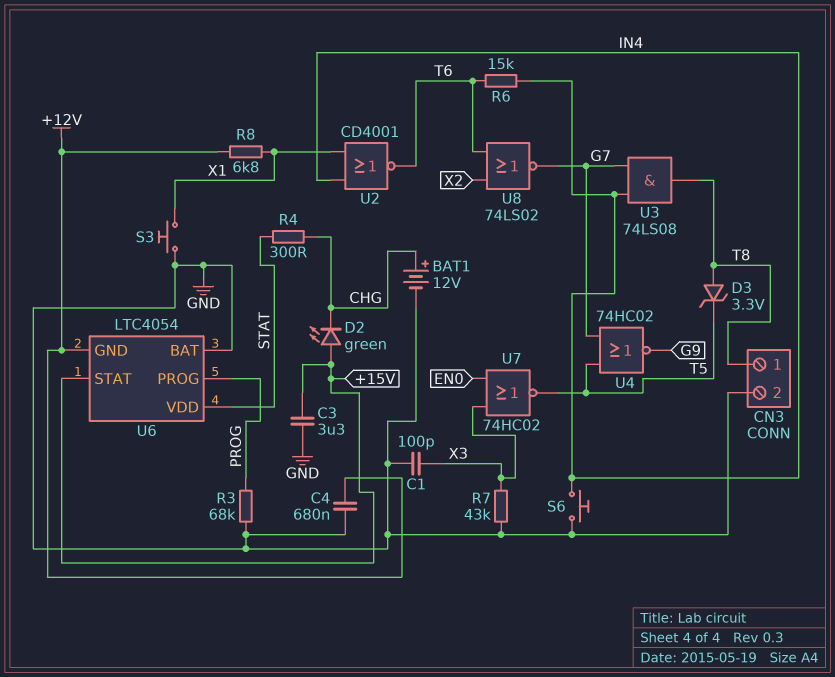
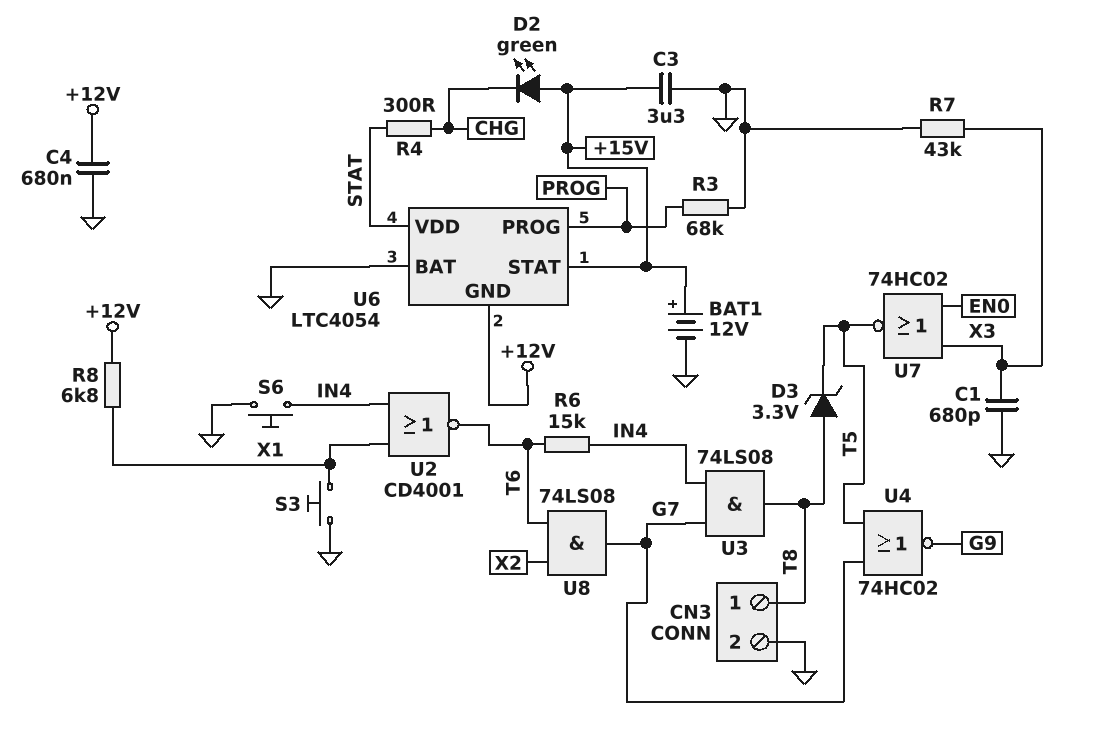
BAT1: 12V (plus CHG, minus GND) -> 12V (plus +15V, minus GND)
C1: 100pF (GND, X3) -> 680pF (GND, X3)
U8: NOR 74LS02 (in T6, in X2, out G7) -> AND 74LS08 (in T6, in X2, out G7)

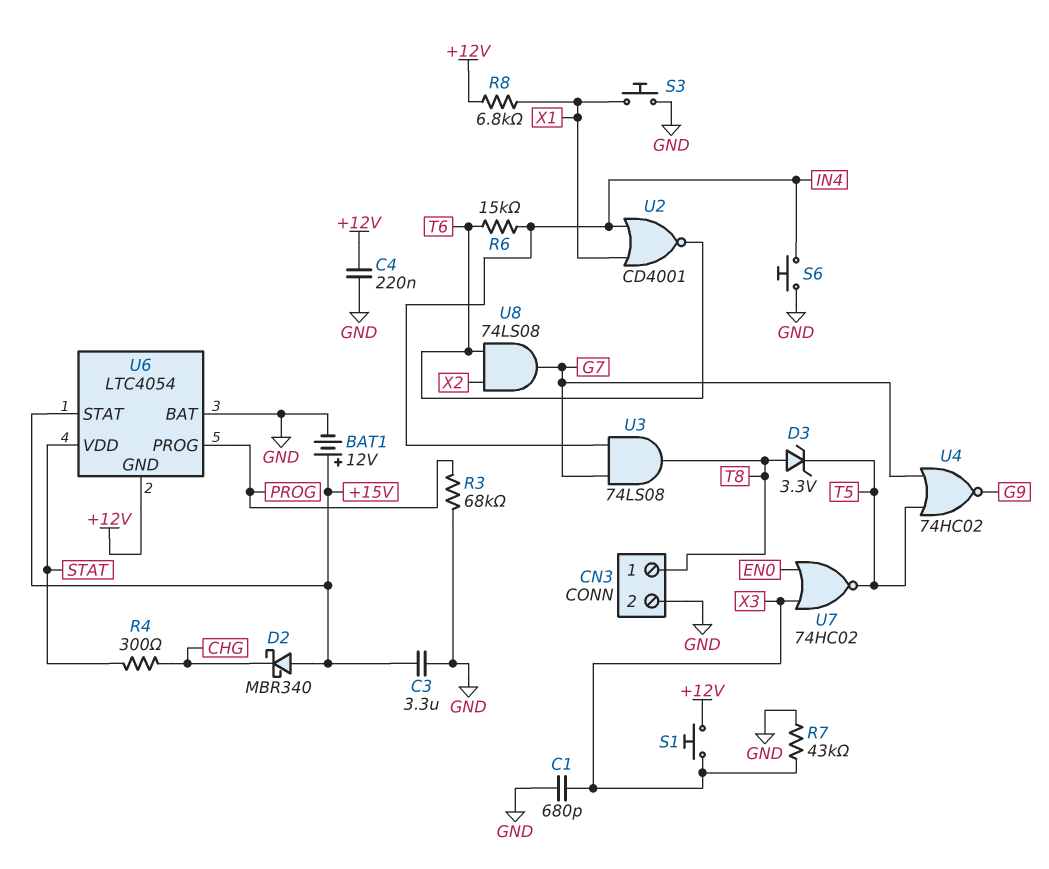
C4: 680nF (+12V, GND) -> 220nF (+12V, GND)
D2: LED green (A +15V, K CHG) -> schottky MBR340 (A +15V, K CHG)
S1: none -> button (+12V, X3)

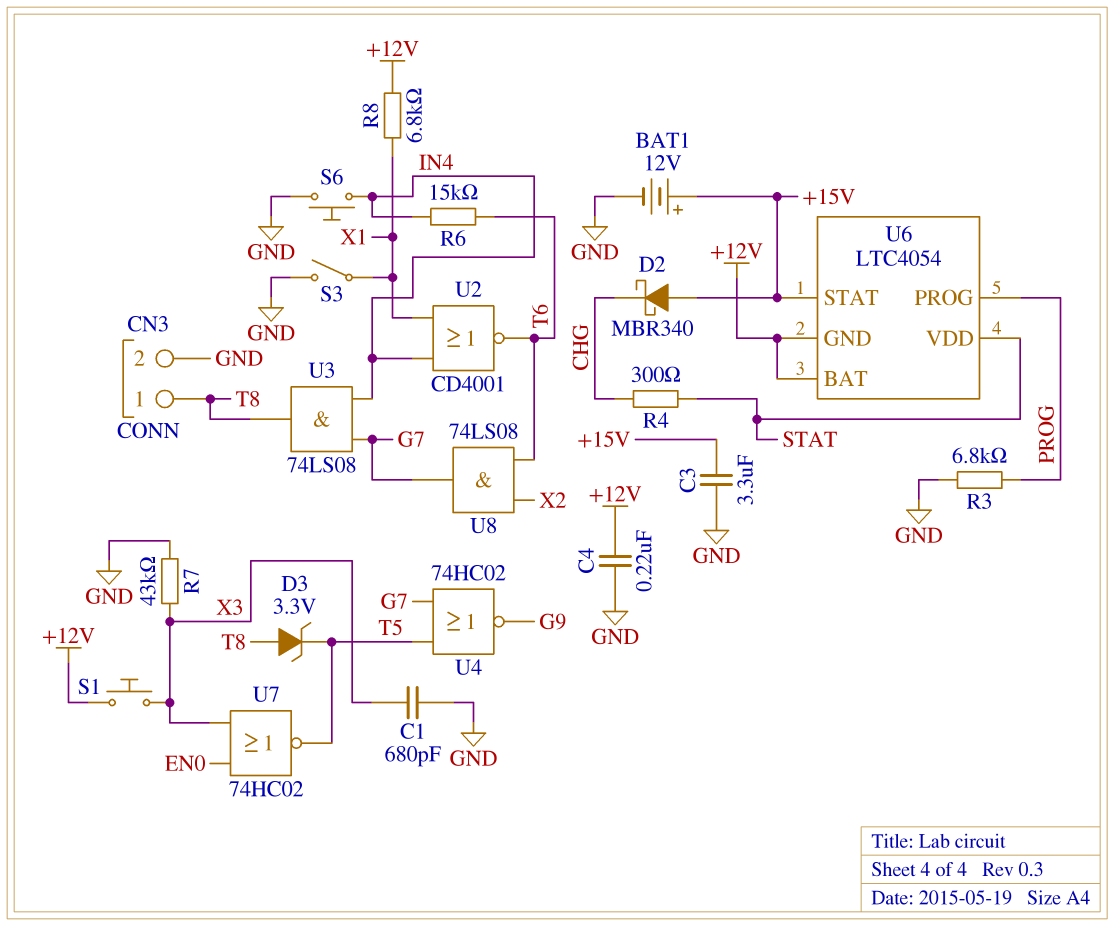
R3: 68k (GND, PROG) -> 6.8k (GND, PROG)
S3: button (GND, X1) -> switch (GND, X1)
U6 pin BAT: GND -> +12V

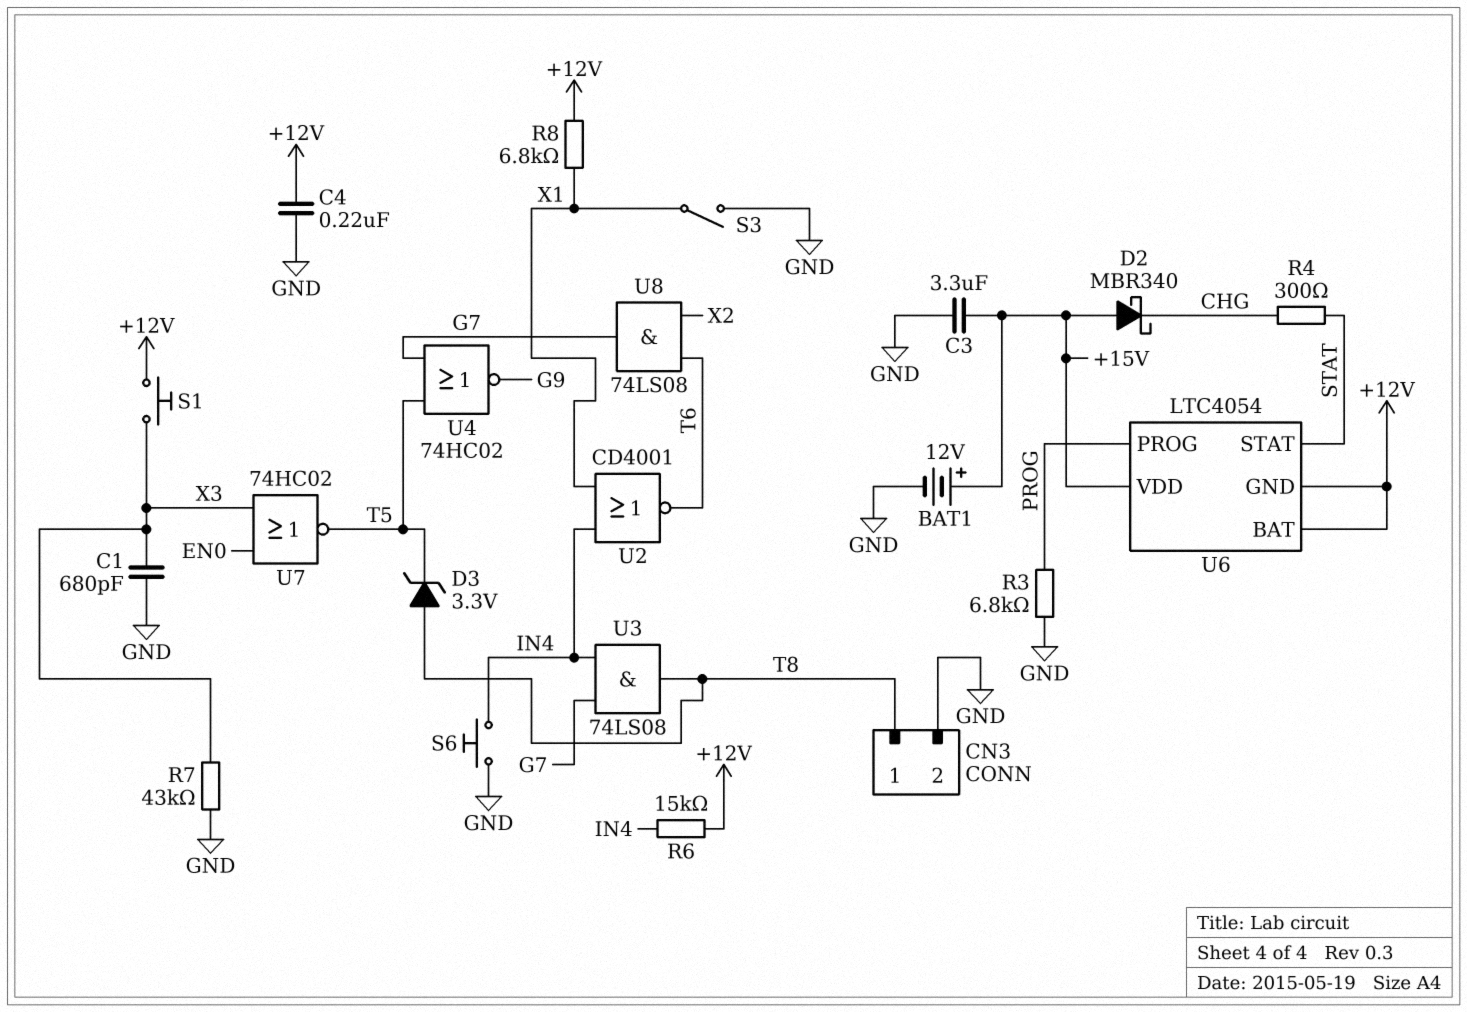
R6: 15k (IN4, T6) -> 15k (+12V, IN4)
U6 pin STAT: +15V -> STAT
U6 pin VDD: STAT -> +15V

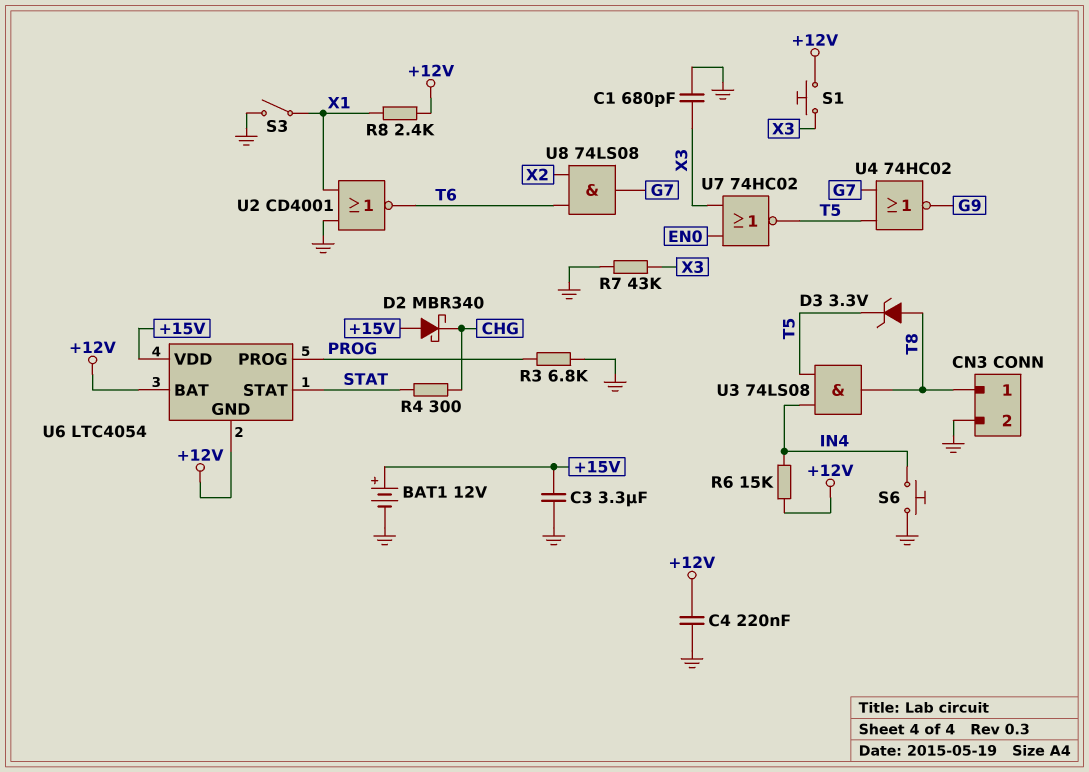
R8: 6.8k (+12V, X1) -> 2.4k (+12V, X1)
U2: NOR CD4001 (in IN4, in X1, out T6) -> NOR CD4001 (in GND, in X1, out T6)
U3: AND 74LS08 (in G7, in IN4, out T8) -> AND 74LS08 (in IN4, in T5, out T8)

